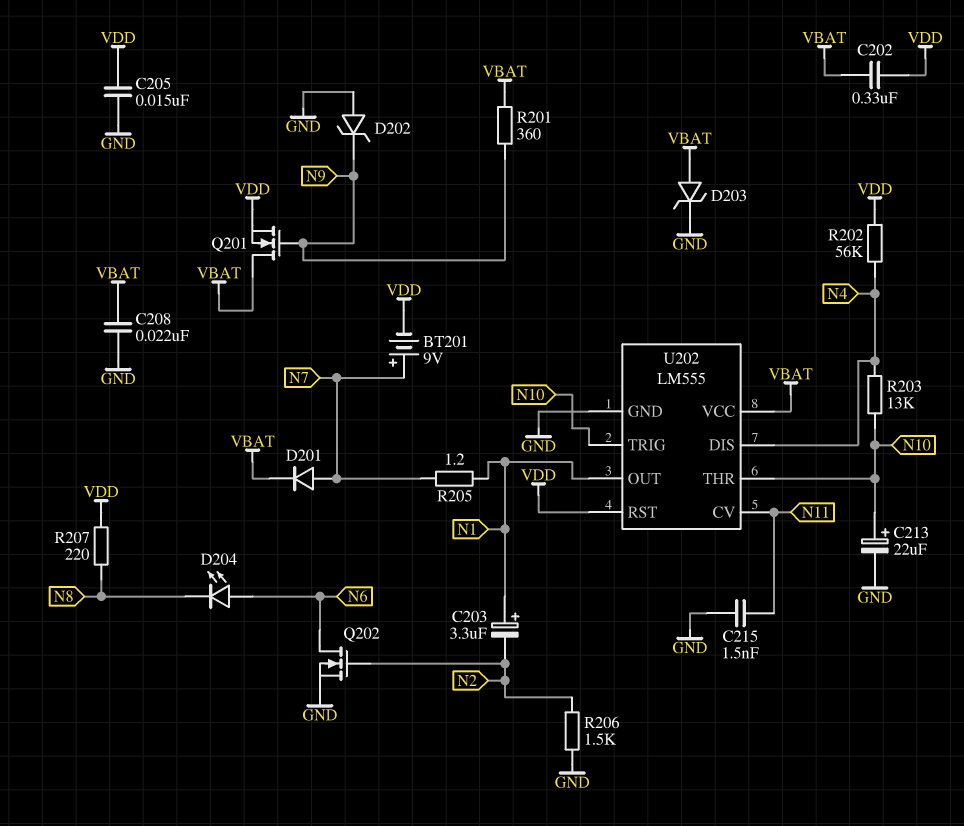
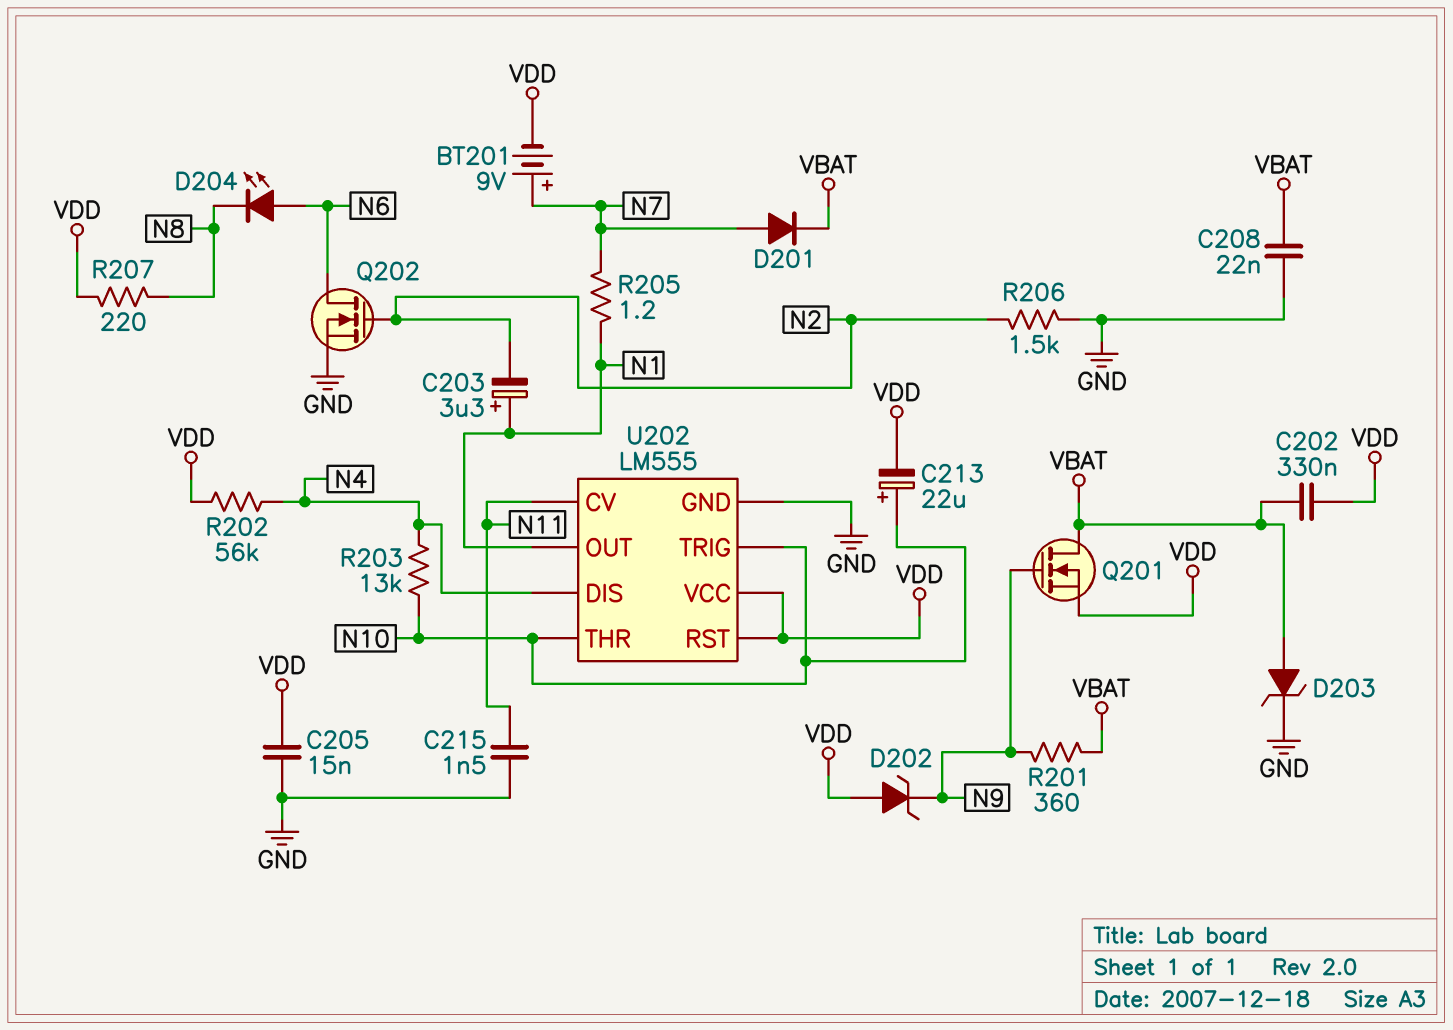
C213: 22uF (plus N10, minus GND) -> 22uF (plus N10, minus VDD)
D202: zener (A GND, K N9) -> zener (A VDD, K N9)
U202 pin VCC: VBAT -> VDD

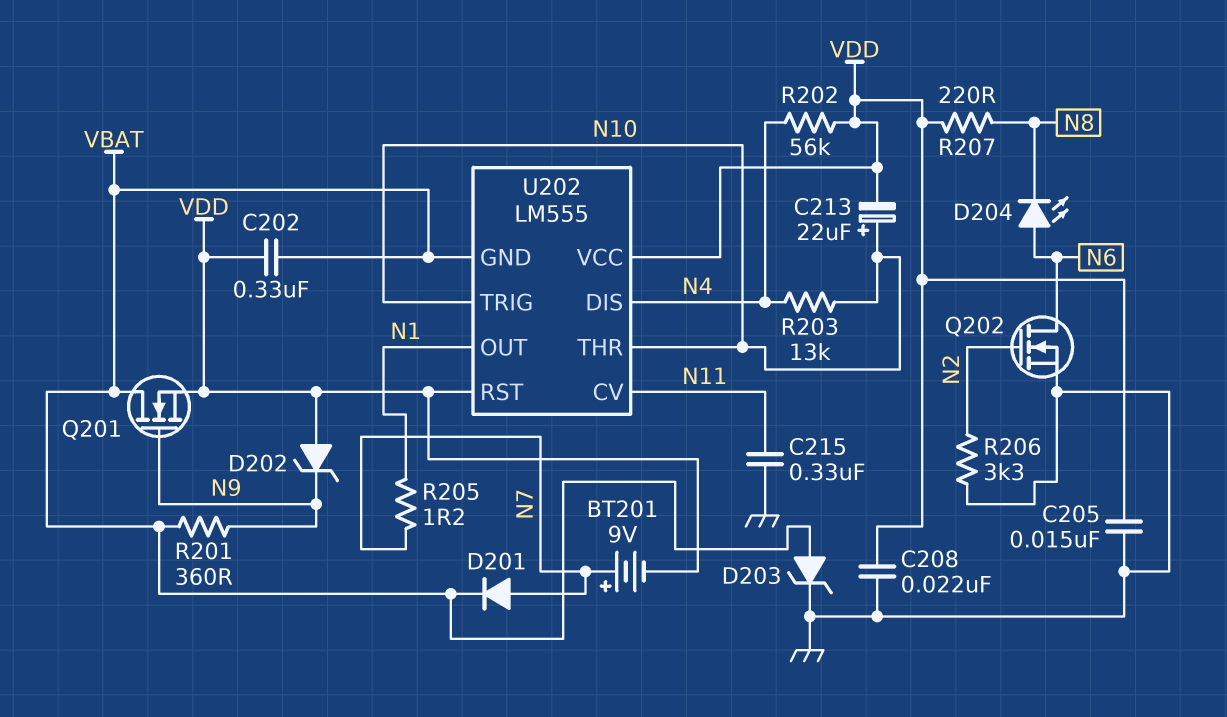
C203: 3.3uF (plus N1, minus N2) -> none
C208: 22nF (GND, VBAT) -> 22nF (GND, VDD)
C215: 1.5nF (GND, N11) -> 330nF (GND, N11)
R206: 1.5k (GND, N2) -> 3.3k (GND, N2)
U202 pin GND: GND -> VBAT

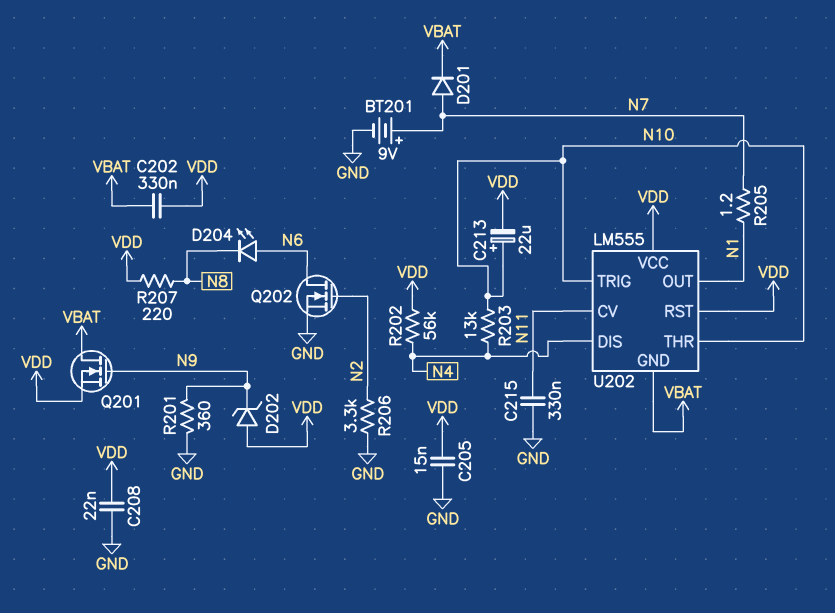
BT201: 9V (plus N7, minus VDD) -> 9V (plus N7, minus GND)
D203: zener (A VBAT, K GND) -> none
R201: 360 (N9, VBAT) -> 360 (GND, N9)

